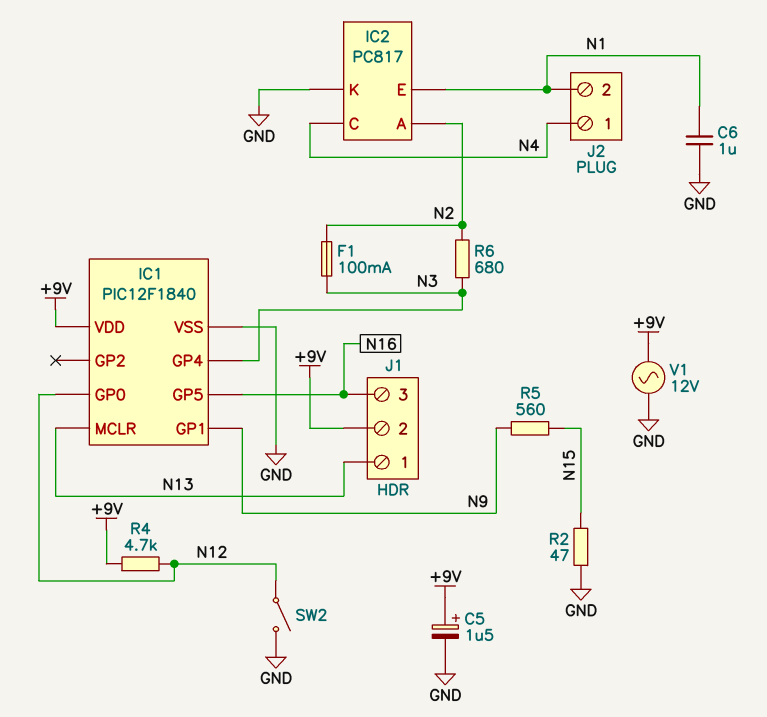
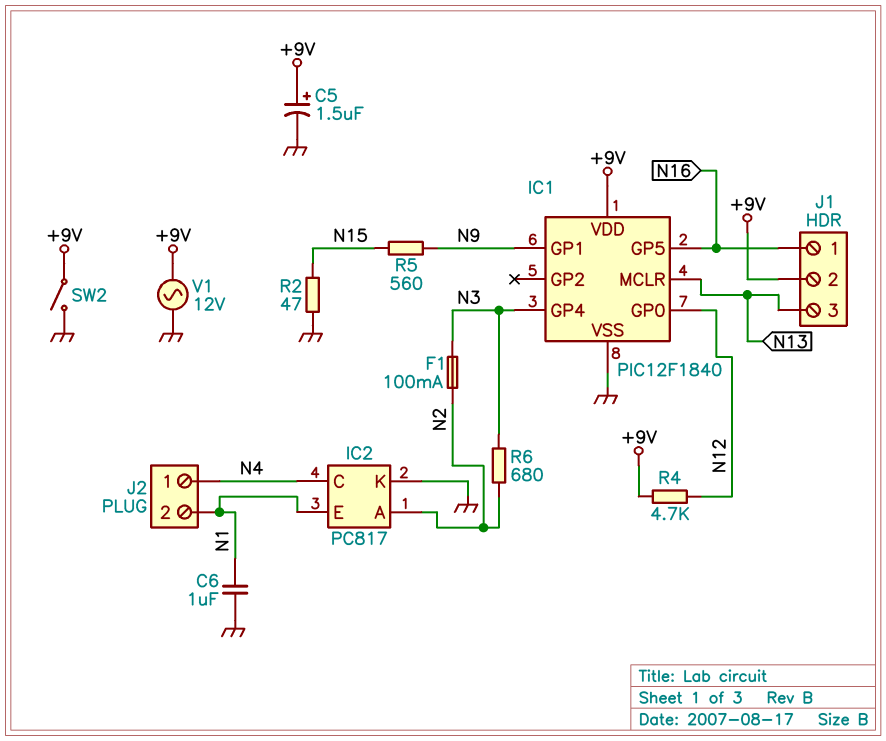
J1 pin 1: N13 -> N16
J1 pin 3: N16 -> N13
SW2: switch (GND, N12) -> switch (+9V, GND)

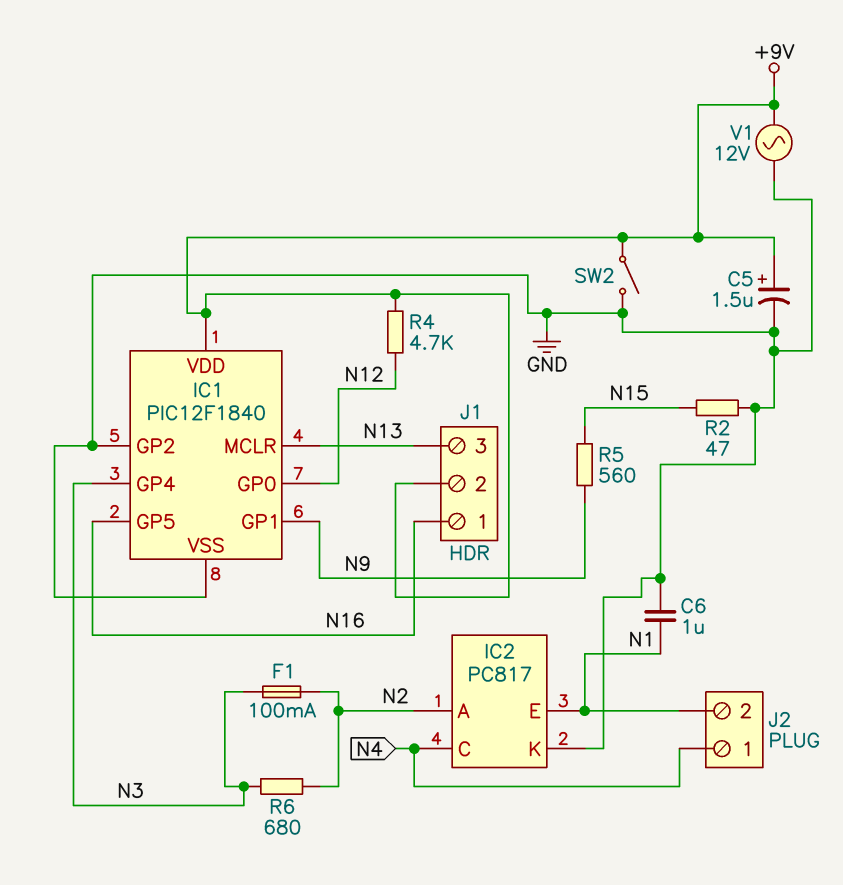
IC1 pin GP2: none -> GND

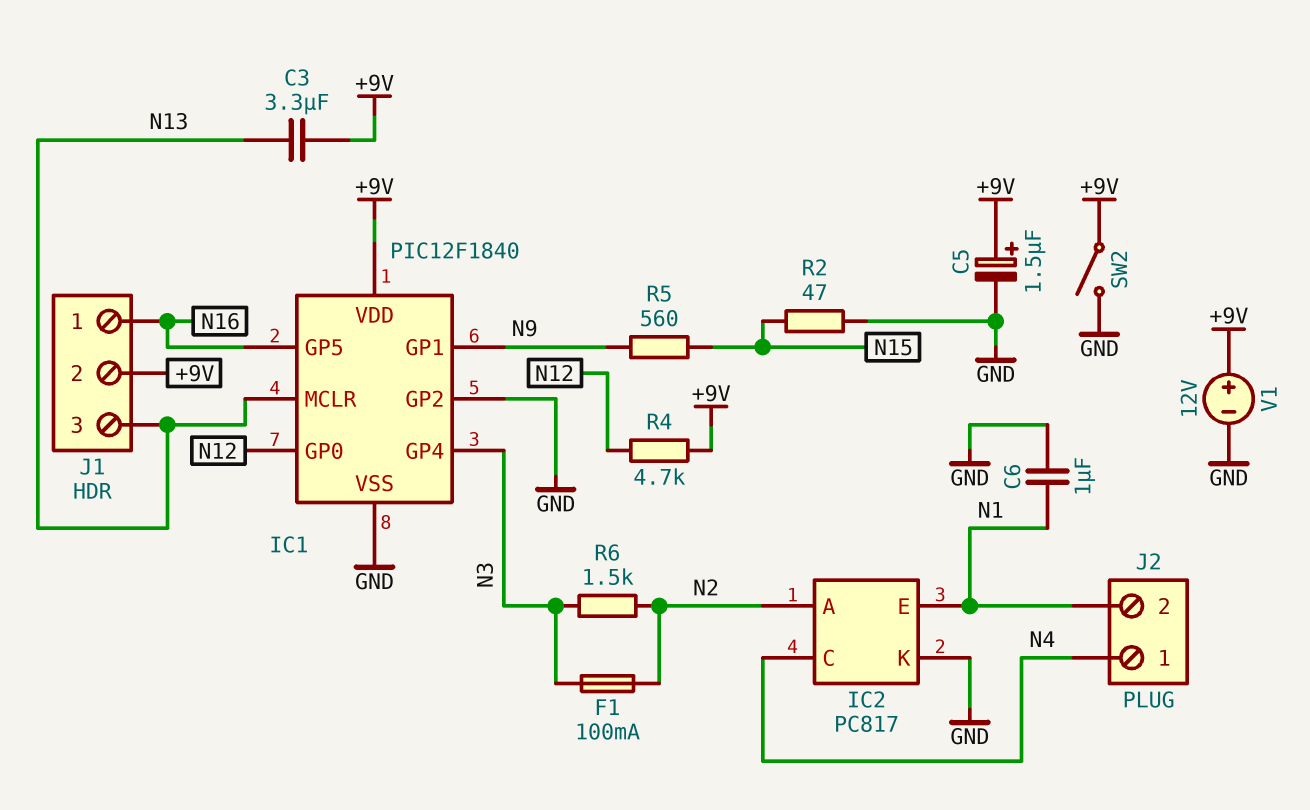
C3: none -> 3.3uF (+9V, N13)
R6: 680 (N2, N3) -> 1.5k (N2, N3)
V1: AC 12V (+9V, GND) -> 12V (plus +9V, minus GND)

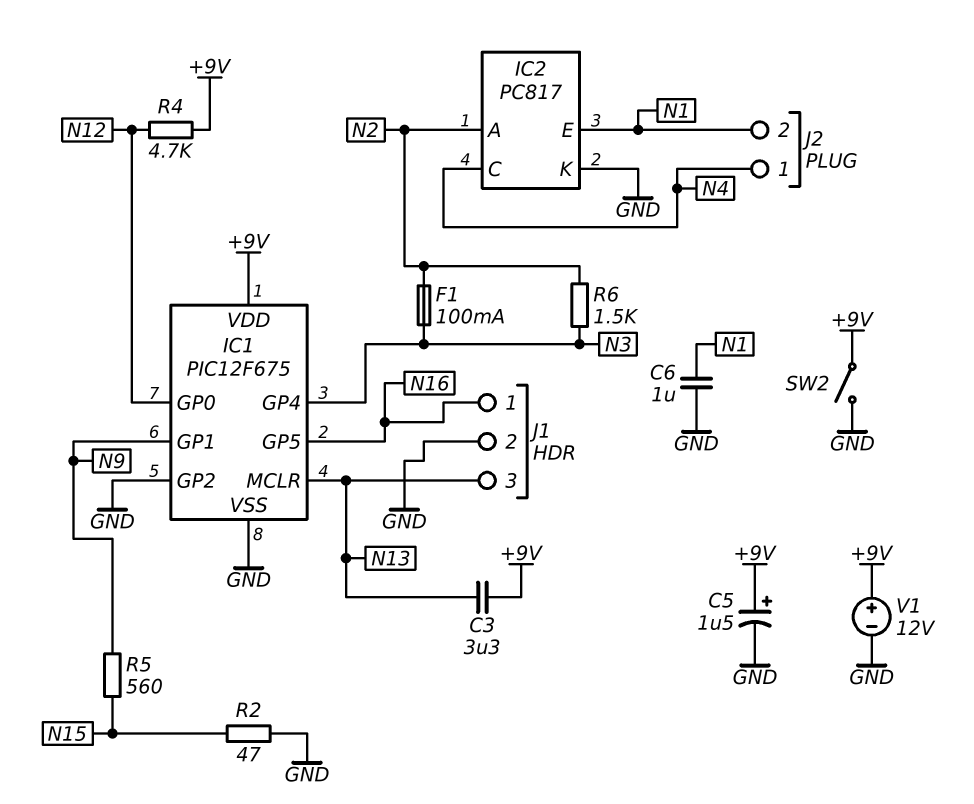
IC1: PIC12F1840 -> PIC12F675
J1 pin 2: +9V -> GND

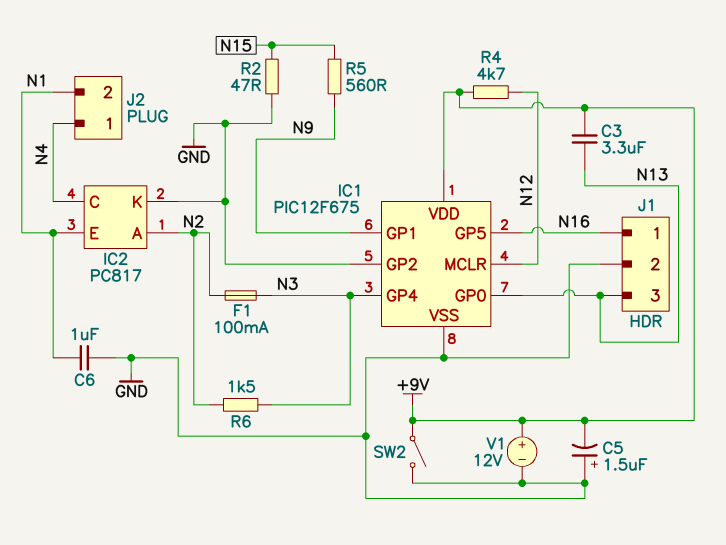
C5: 1.5uF (plus +9V, minus GND) -> 1.5uF (plus GND, minus +9V)
IC1 pin GP0: N12 -> N13
IC1 pin MCLR: N13 -> N12

